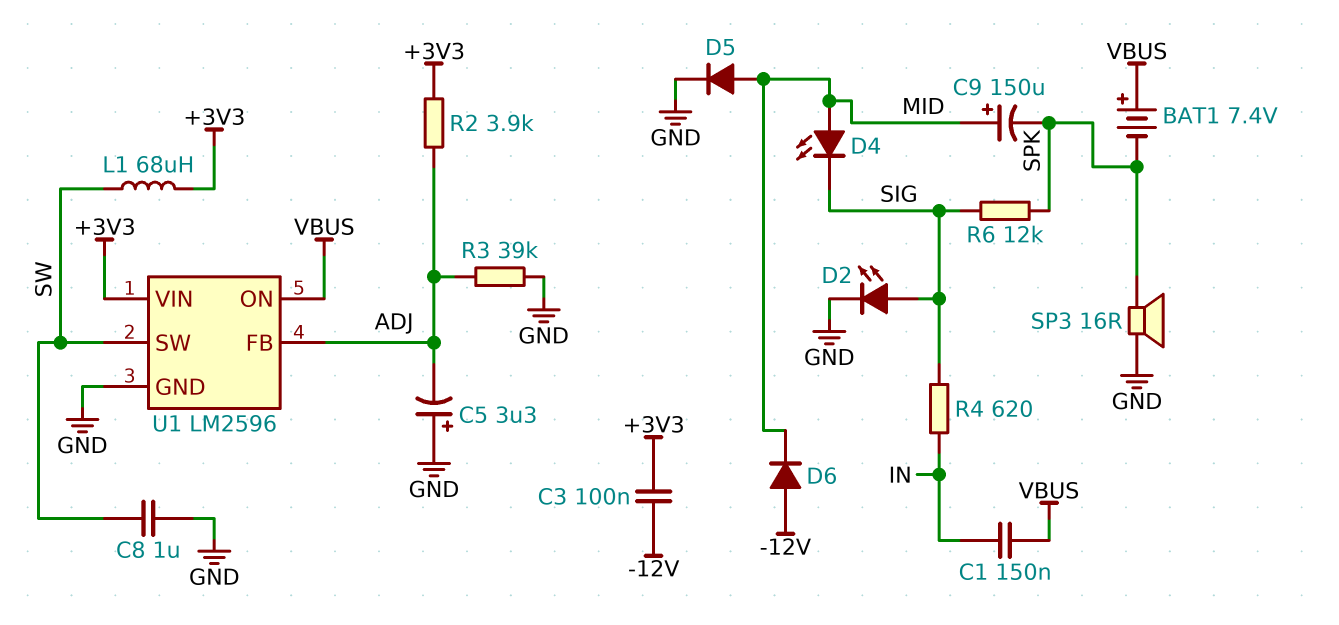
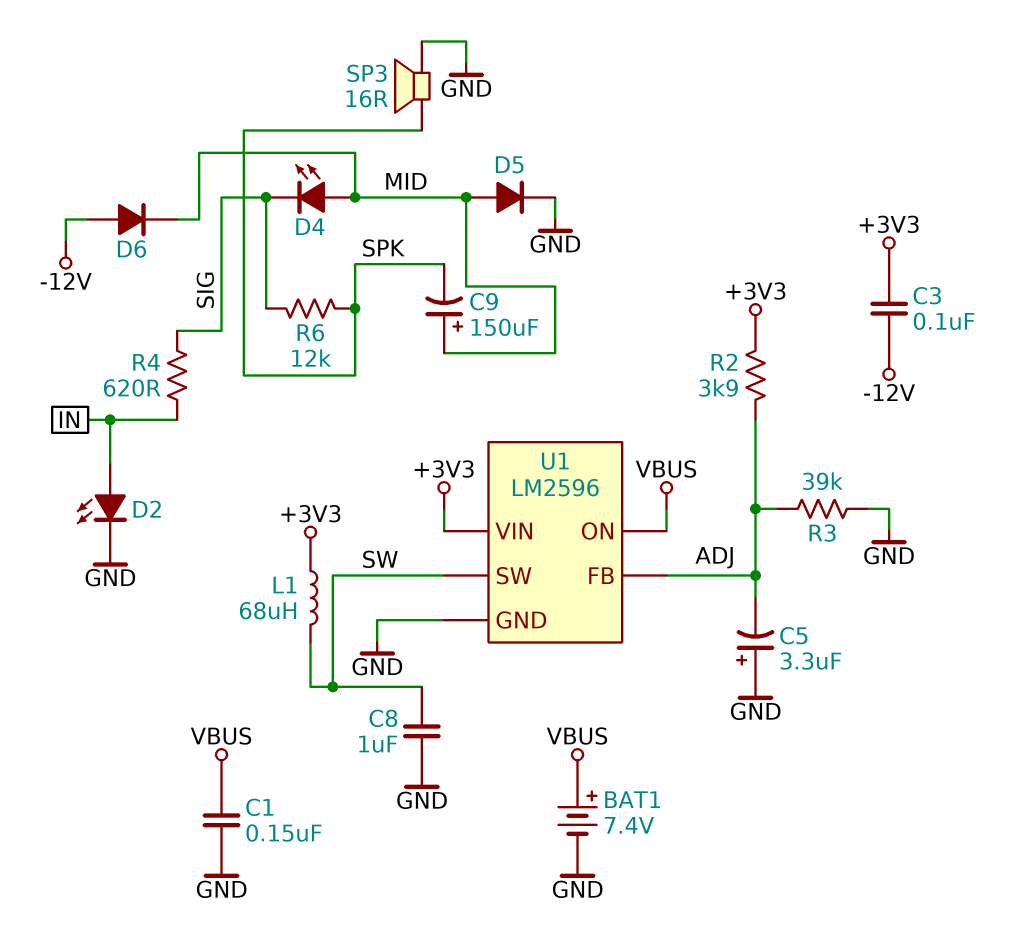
BAT1: 7.4V (plus VBUS, minus SPK) -> 7.4V (plus VBUS, minus GND)
C1: 150nF (IN, VBUS) -> 150nF (GND, VBUS)
D2: LED (A SIG, K GND) -> LED (A IN, K GND)

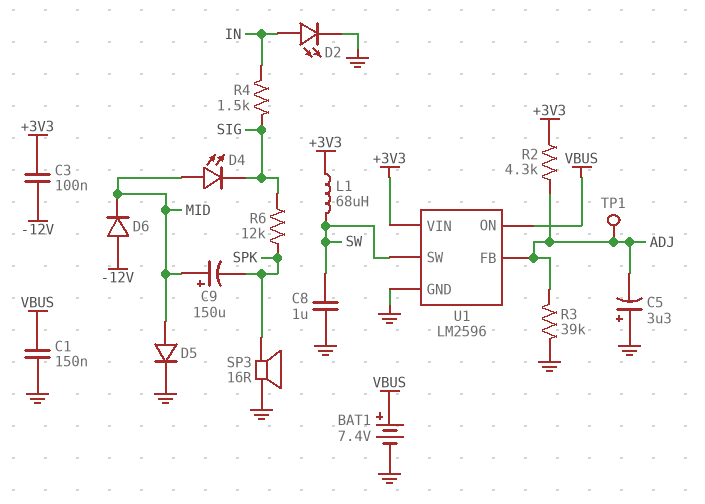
R2: 3.9k (+3V3, ADJ) -> 4.3k (+3V3, ADJ)
R4: 620 (IN, SIG) -> 1.5k (IN, SIG)
TP1: none -> test point (ADJ)

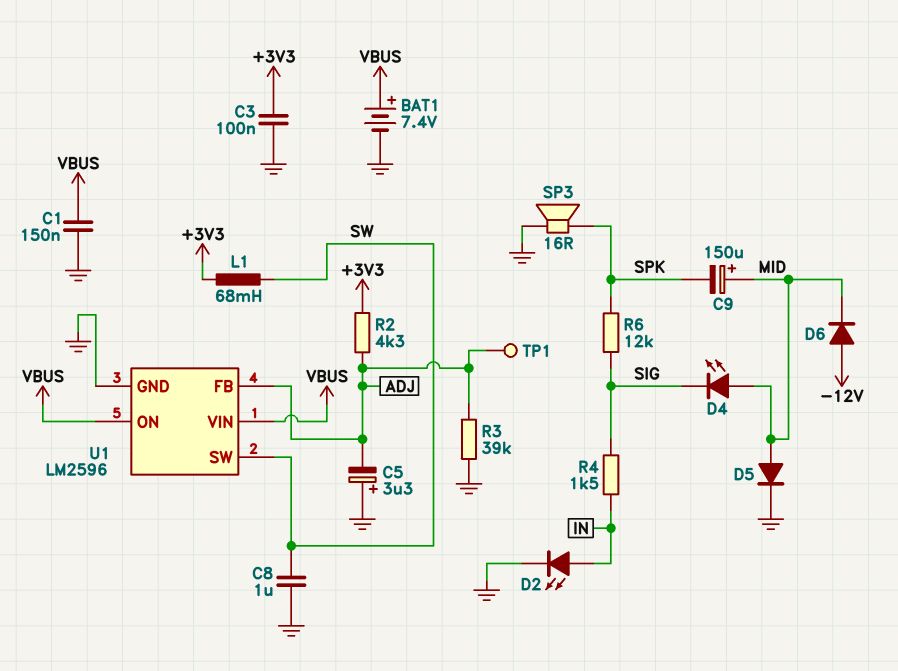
C3: 100nF (+3V3, -12V) -> 100nF (+3V3, GND)
L1: 68uH (+3V3, SW) -> 68mH (+3V3, SW)
U1 pin VIN: +3V3 -> VBUS

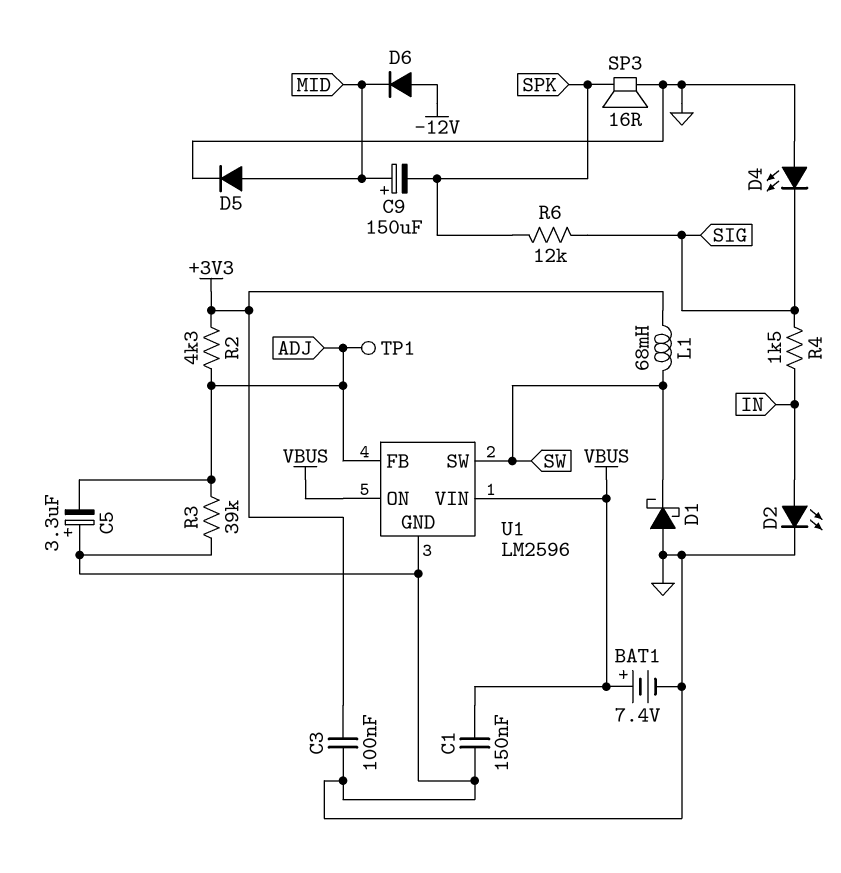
C8: 1uF (GND, SW) -> none
D1: none -> schottky (A GND, K SW)
D4: LED (A MID, K SIG) -> LED (A GND, K SIG)

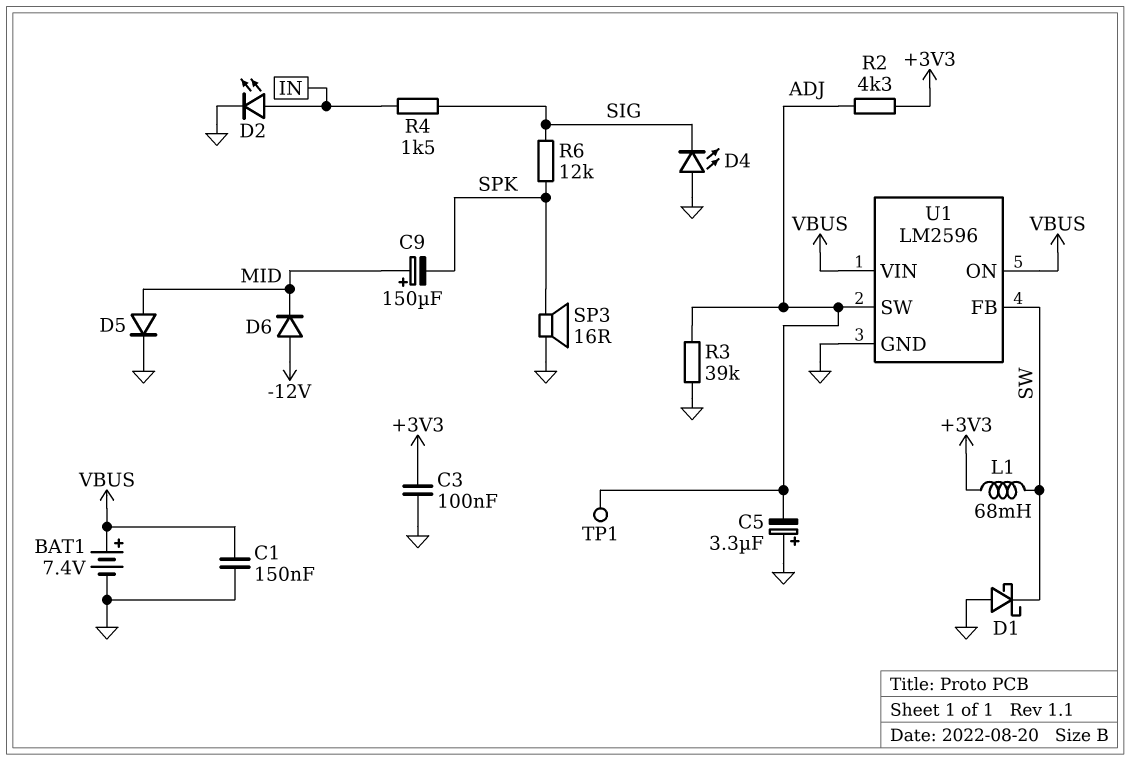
U1 pin FB: ADJ -> SW
U1 pin SW: SW -> ADJ

